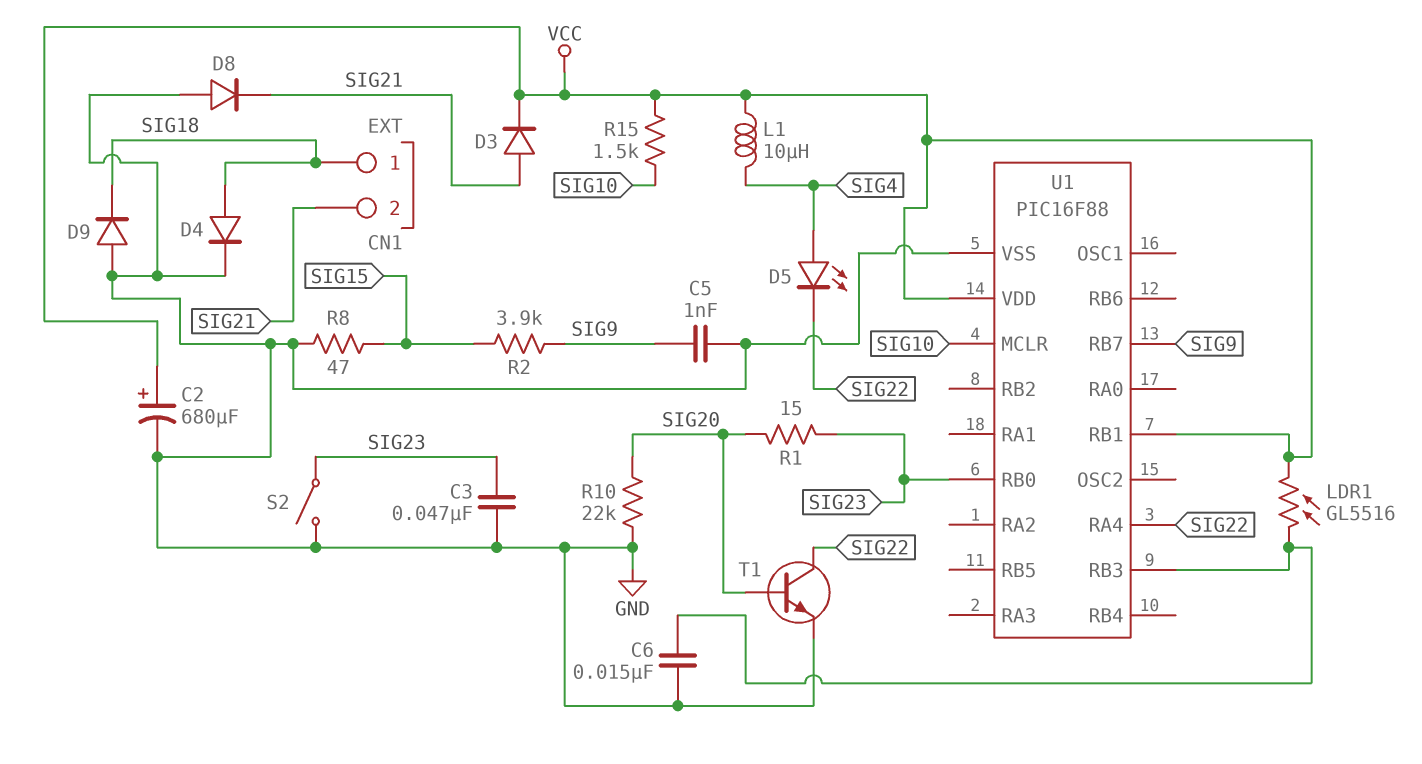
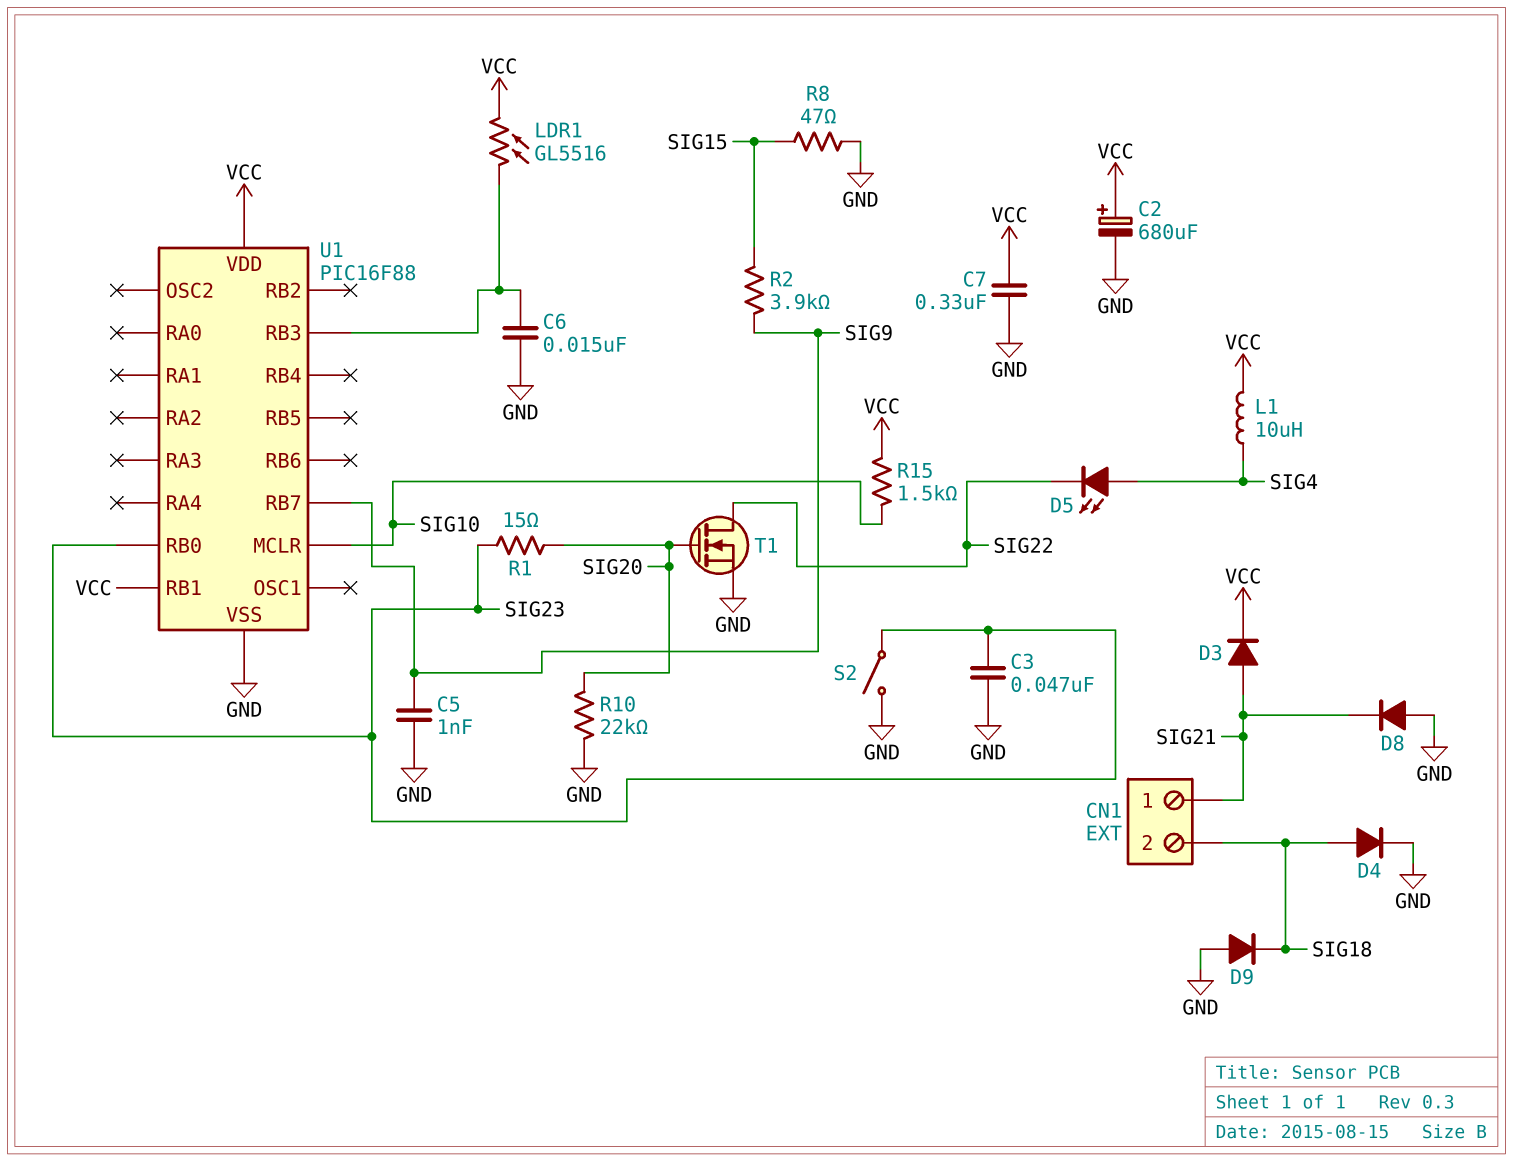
C7: none -> 330nF (GND, VCC)
CN1 pin 1: SIG18 -> SIG21
CN1 pin 2: SIG21 -> SIG18
T1: NPN (B SIG20, C SIG22, E GND) -> NMOS (G SIG20, D SIG22, S GND)
U1 pin RA4: SIG22 -> none

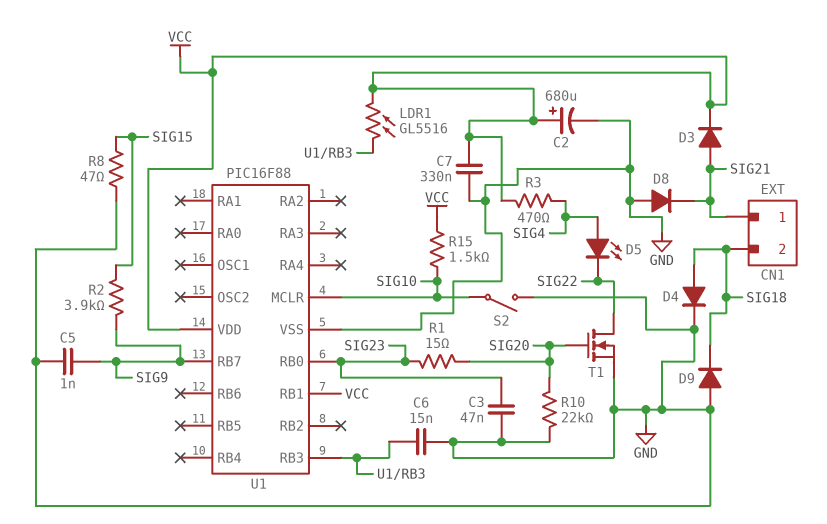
L1: 10uH (SIG4, VCC) -> none
R3: none -> 470 (SIG4, VCC)
S2: switch (GND, SIG23) -> switch (GND, SIG10)

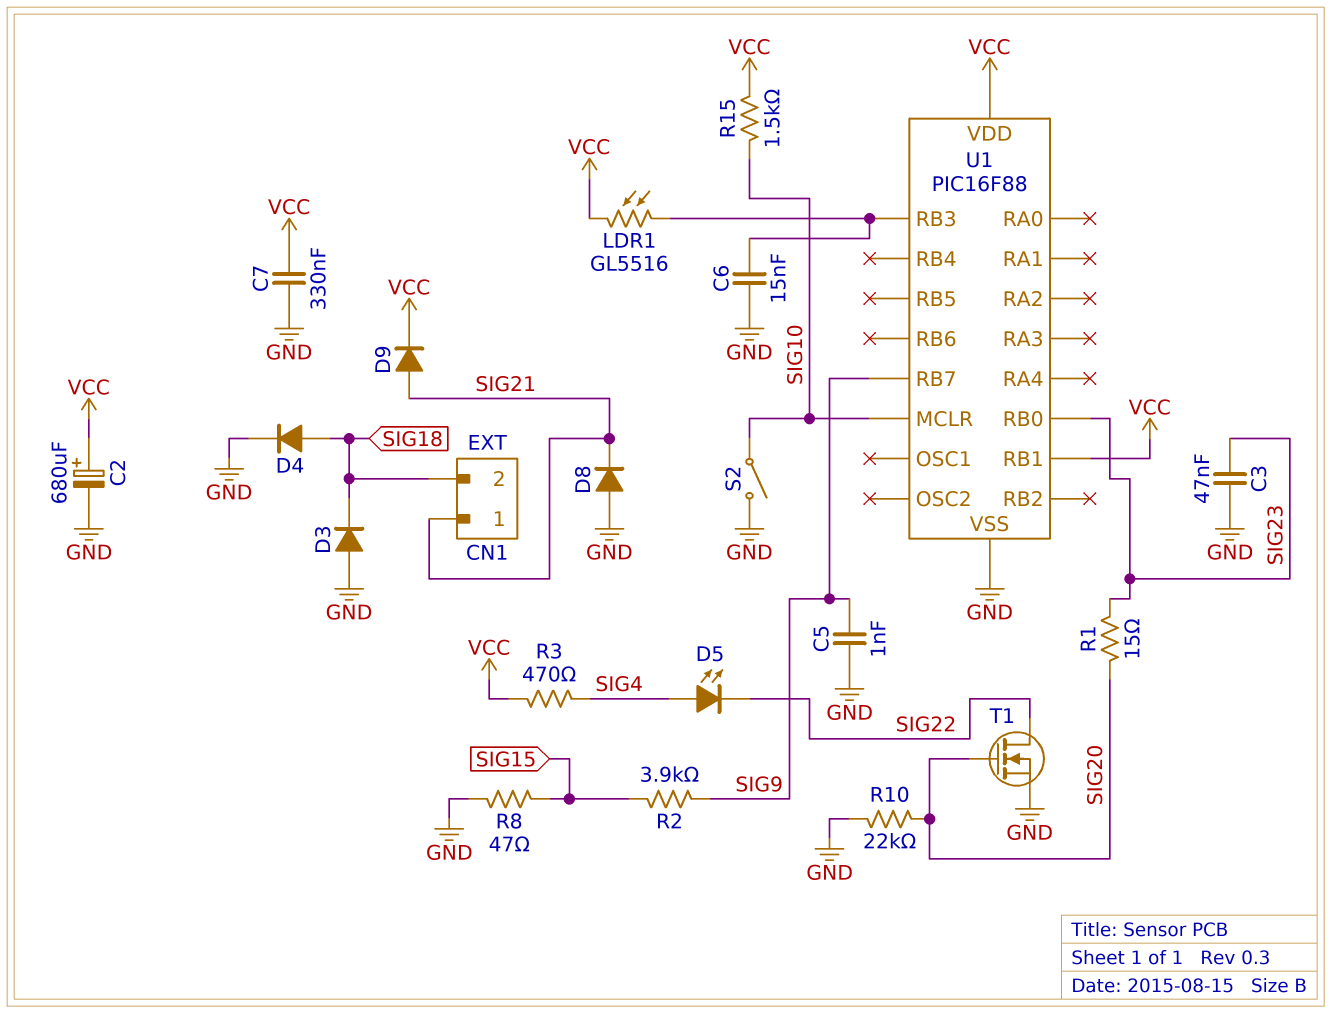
D3: diode (A SIG21, K VCC) -> diode (A GND, K SIG18)
D9: diode (A GND, K SIG18) -> diode (A SIG21, K VCC)

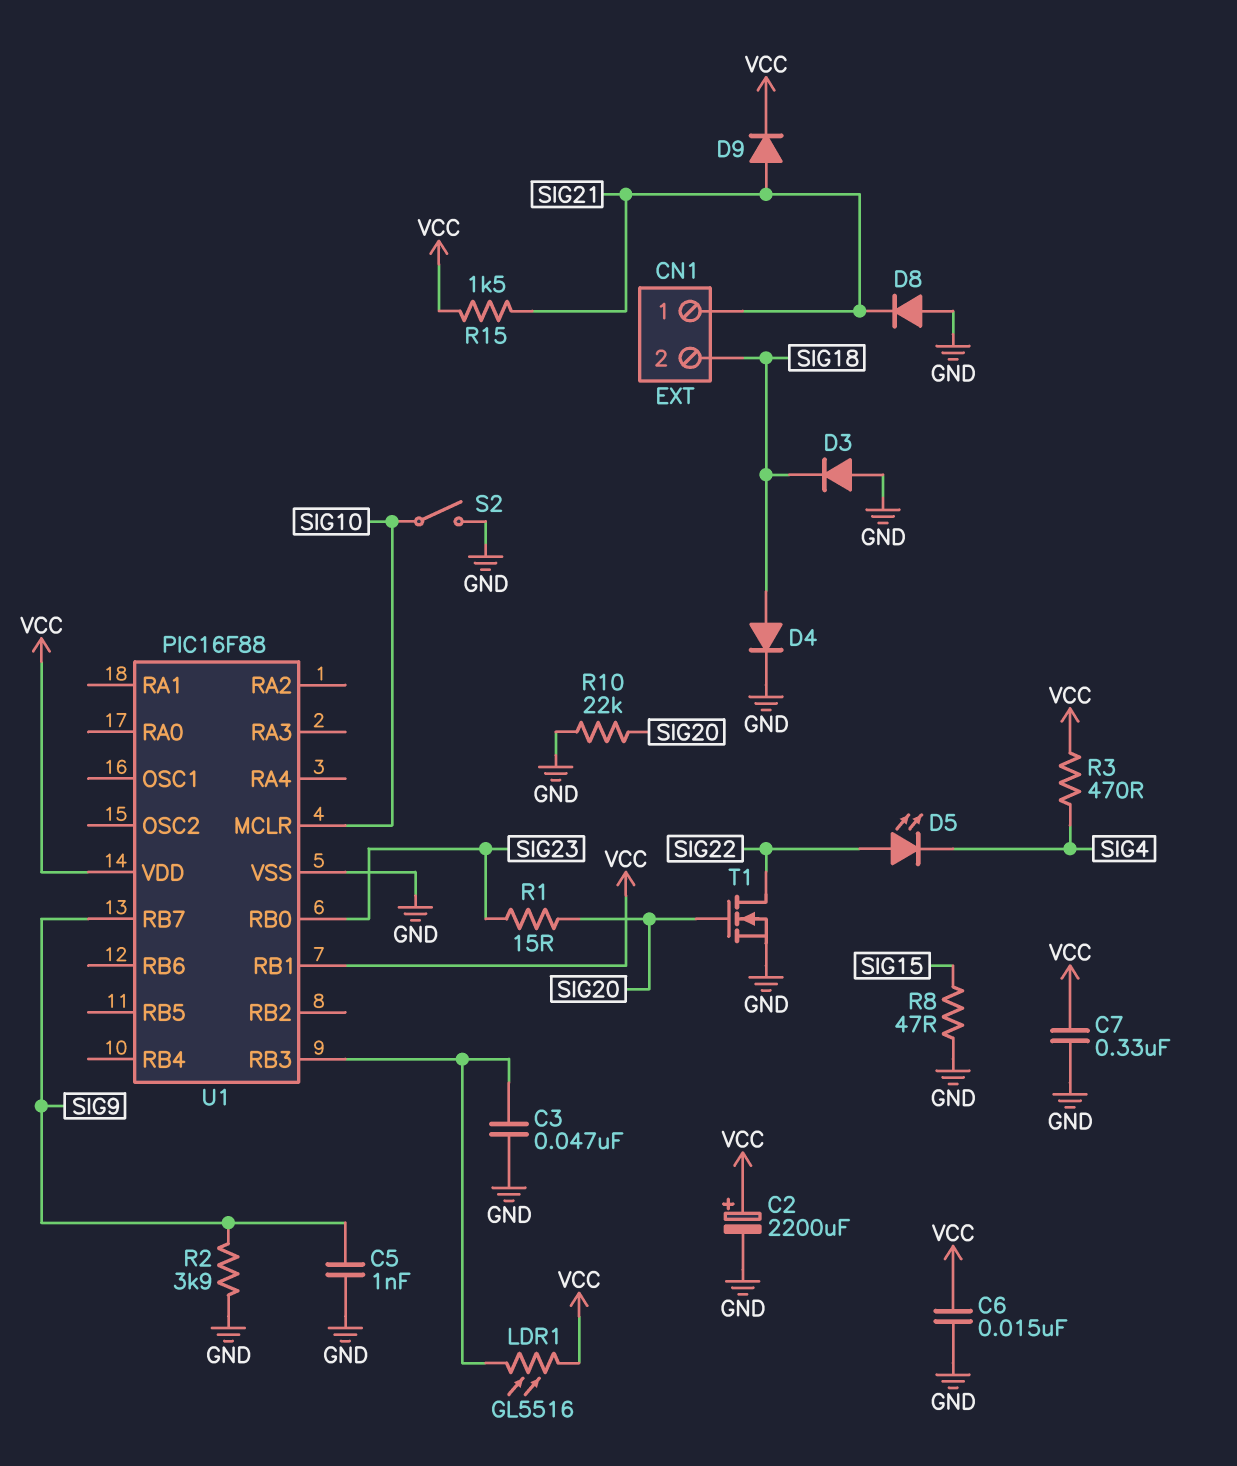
C2: 680uF (plus VCC, minus GND) -> 2200uF (plus VCC, minus GND)
C3: 47nF (GND, SIG23) -> 47nF (GND, U1/RB3)
C6: 15nF (GND, U1/RB3) -> 15nF (GND, VCC)
D5: LED (A SIG4, K SIG22) -> LED (A SIG22, K SIG4)
R2: 3.9k (SIG9, SIG15) -> 3.9k (GND, SIG9)
R15: 1.5k (SIG10, VCC) -> 1.5k (SIG21, VCC)

